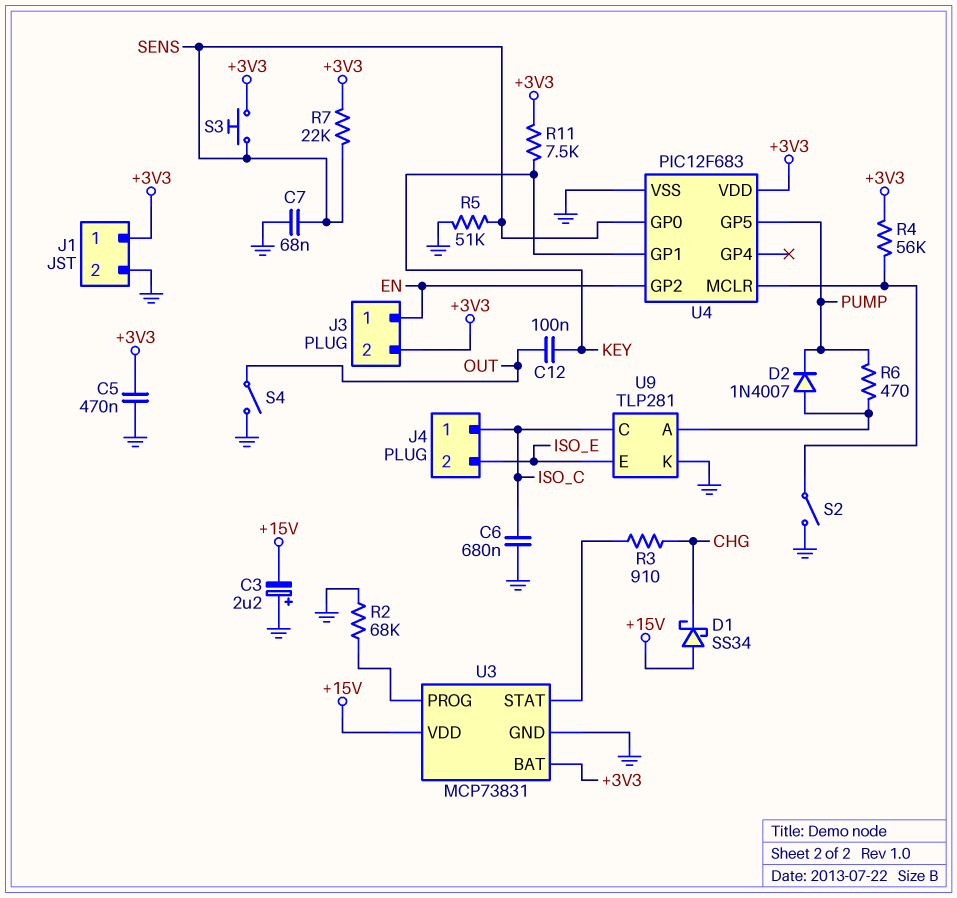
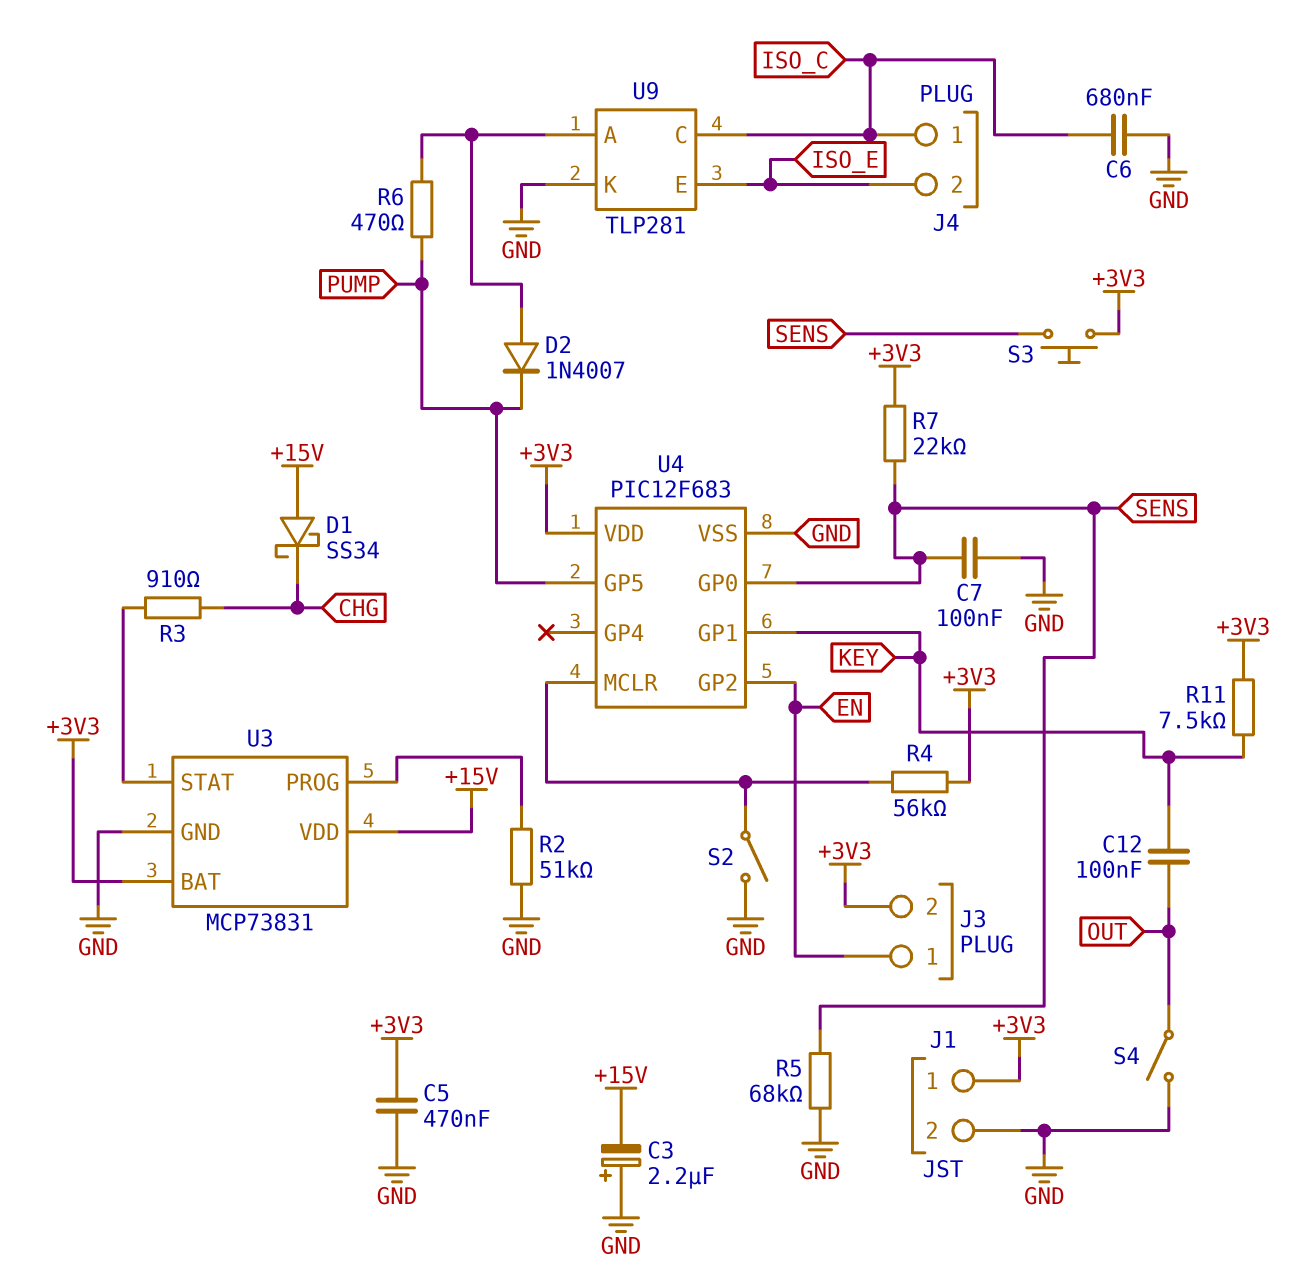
C7: 68nF (GND, SENS) -> 100nF (GND, SENS)
R2: 68k (GND, U3/PROG) -> 51k (GND, U3/PROG)
R5: 51k (GND, SENS) -> 68k (GND, SENS)

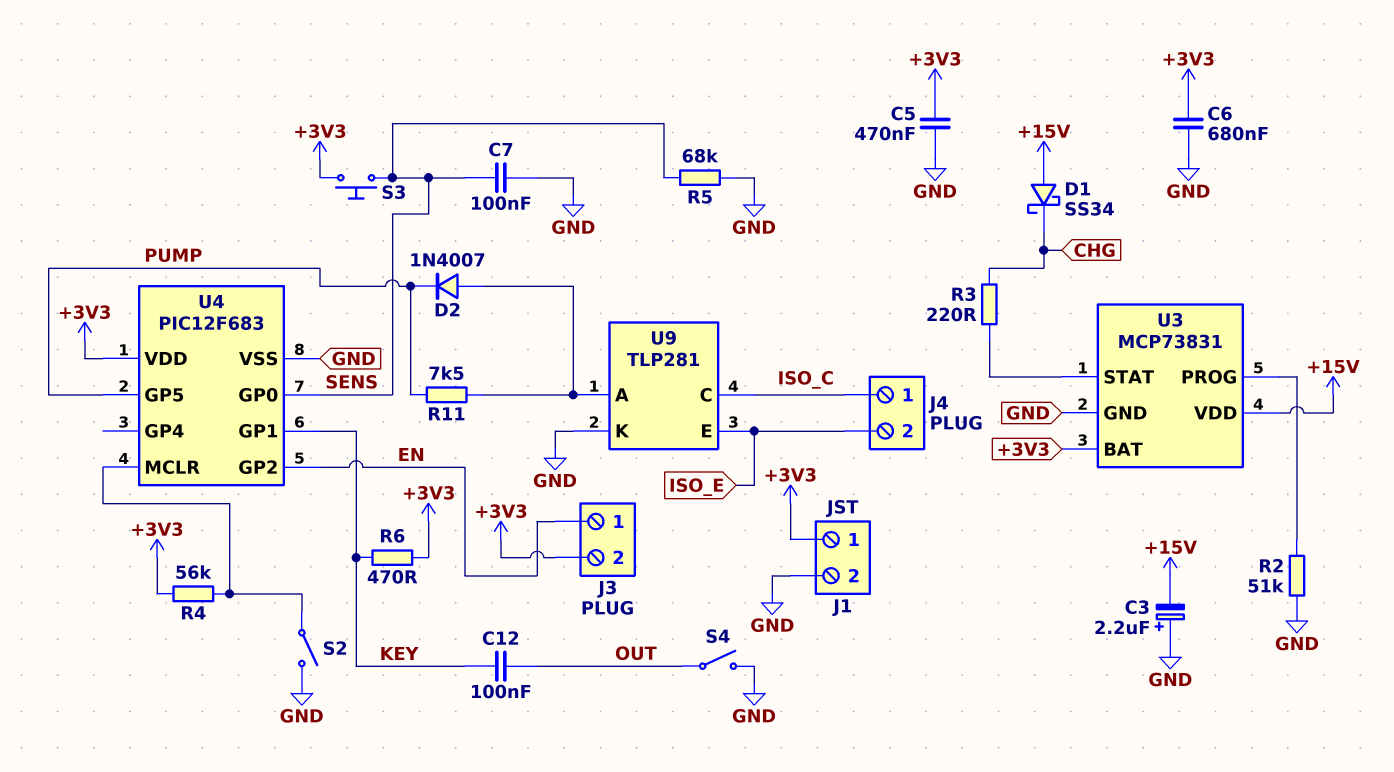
C6: 680nF (GND, ISO_C) -> 680nF (+3V3, GND)
R3: 910 (CHG, U3/STAT) -> 220 (CHG, U3/STAT)
R6: 470 (PUMP, U9/A) -> 470 (+3V3, KEY)
R7: 22k (+3V3, SENS) -> none
R11: 7.5k (+3V3, KEY) -> 7.5k (PUMP, U9/A)

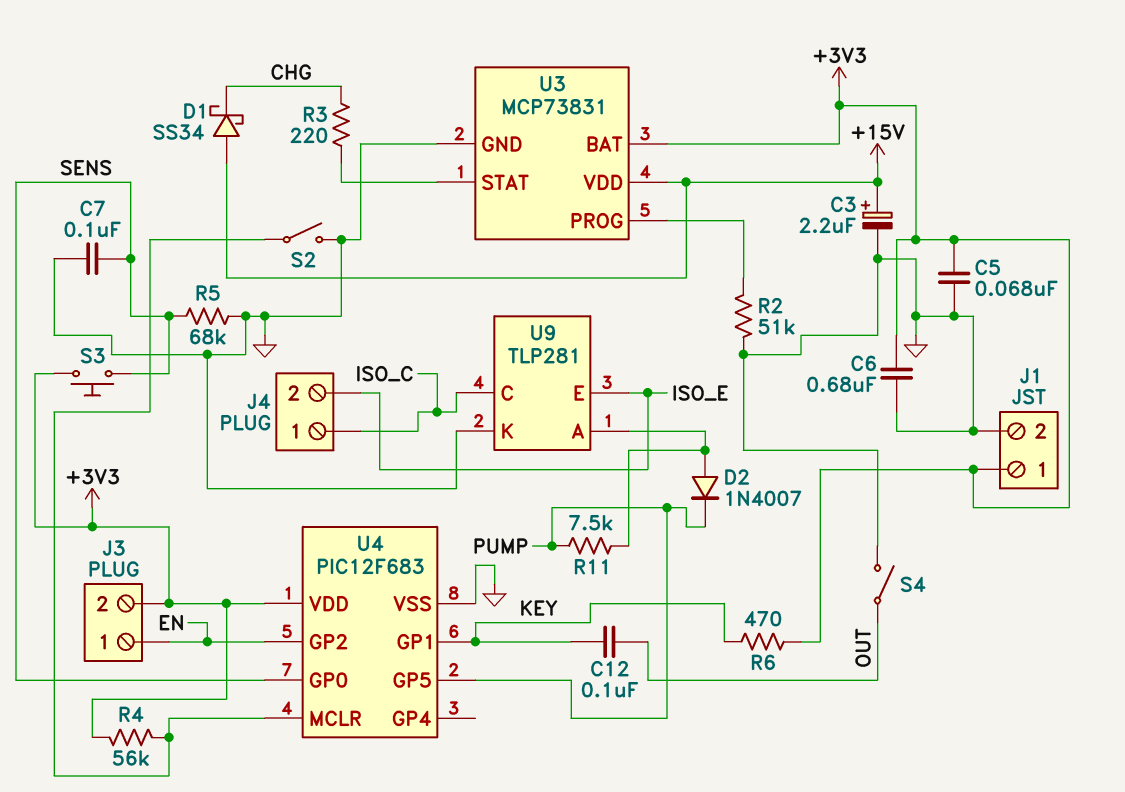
C3: 2.2uF (plus GND, minus +15V) -> 2.2uF (plus +15V, minus GND)
C5: 470nF (+3V3, GND) -> 68nF (+3V3, GND)

